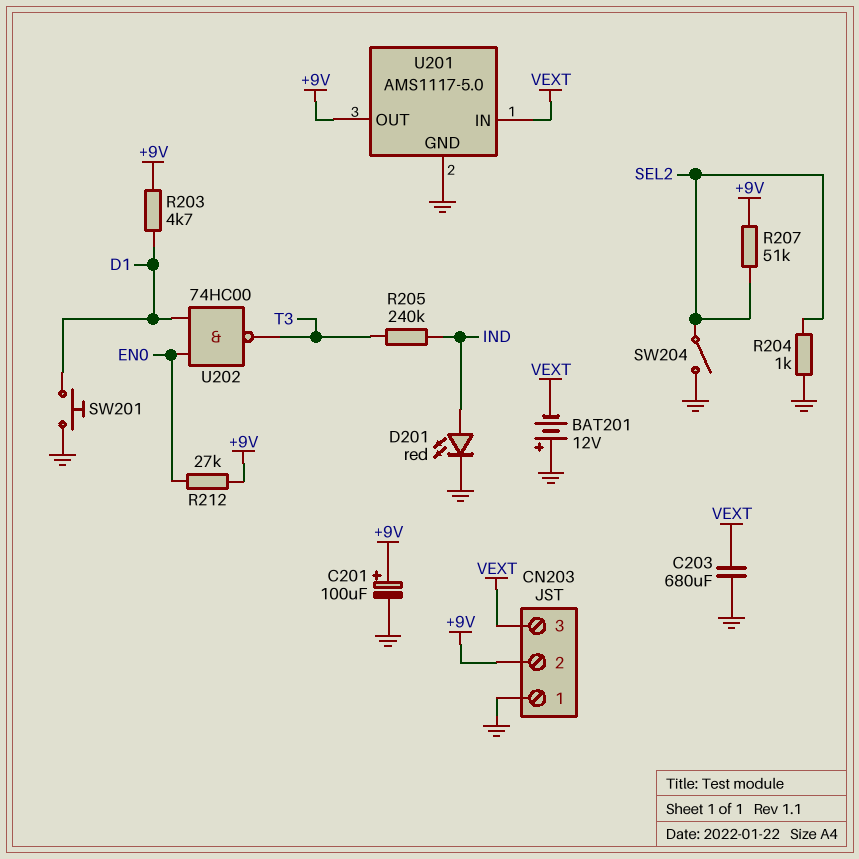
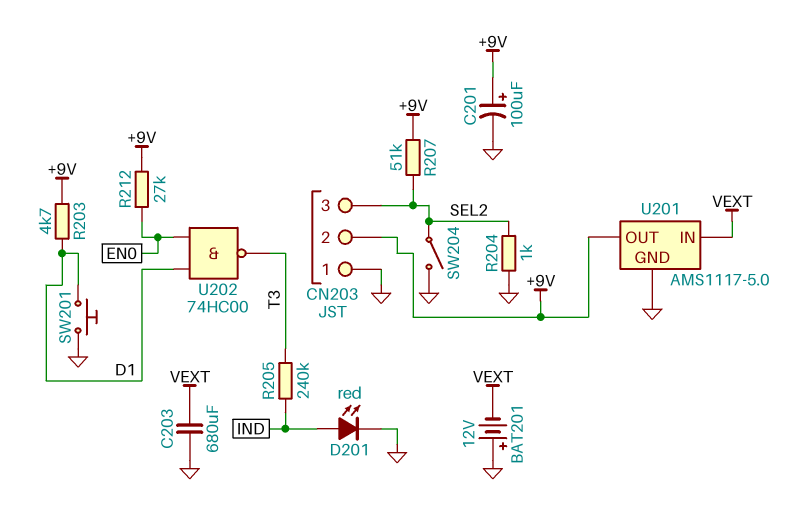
CN203 pin 3: VEXT -> SEL2

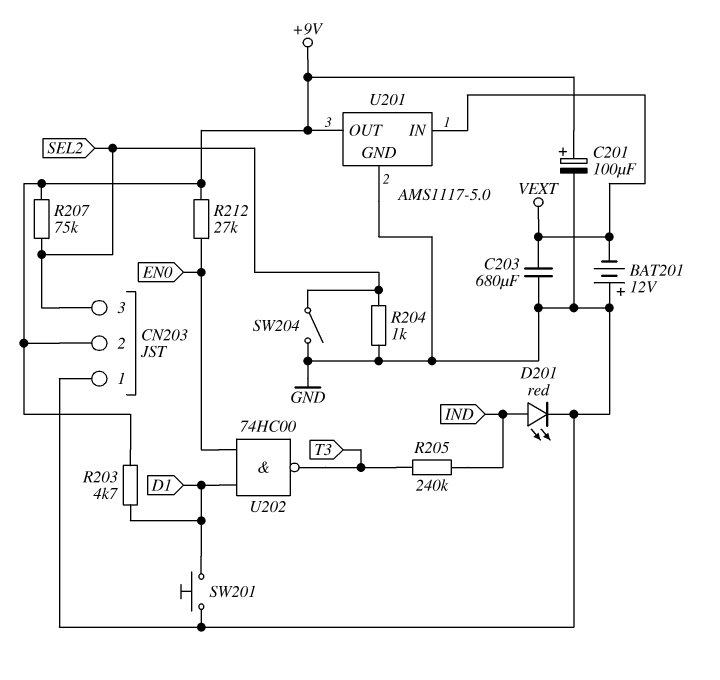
R207: 51k (+9V, SEL2) -> 75k (+9V, SEL2)

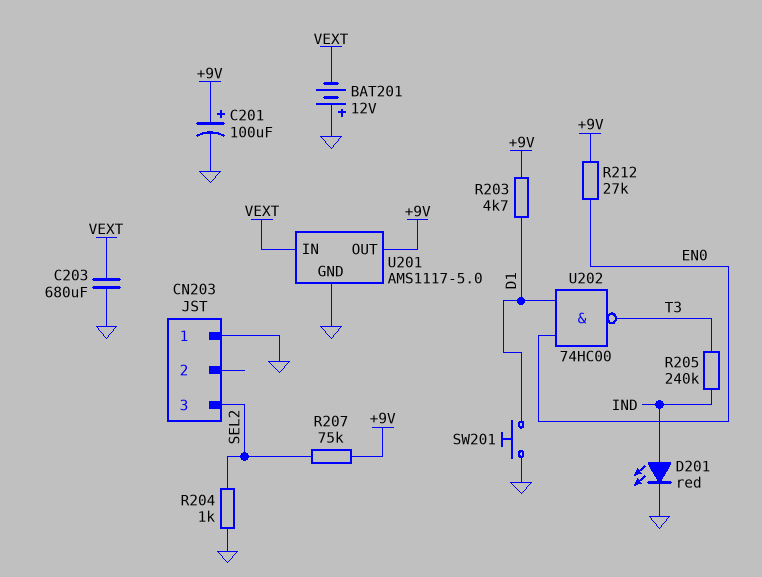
CN203 pin 2: +9V -> none
SW204: switch (GND, SEL2) -> none

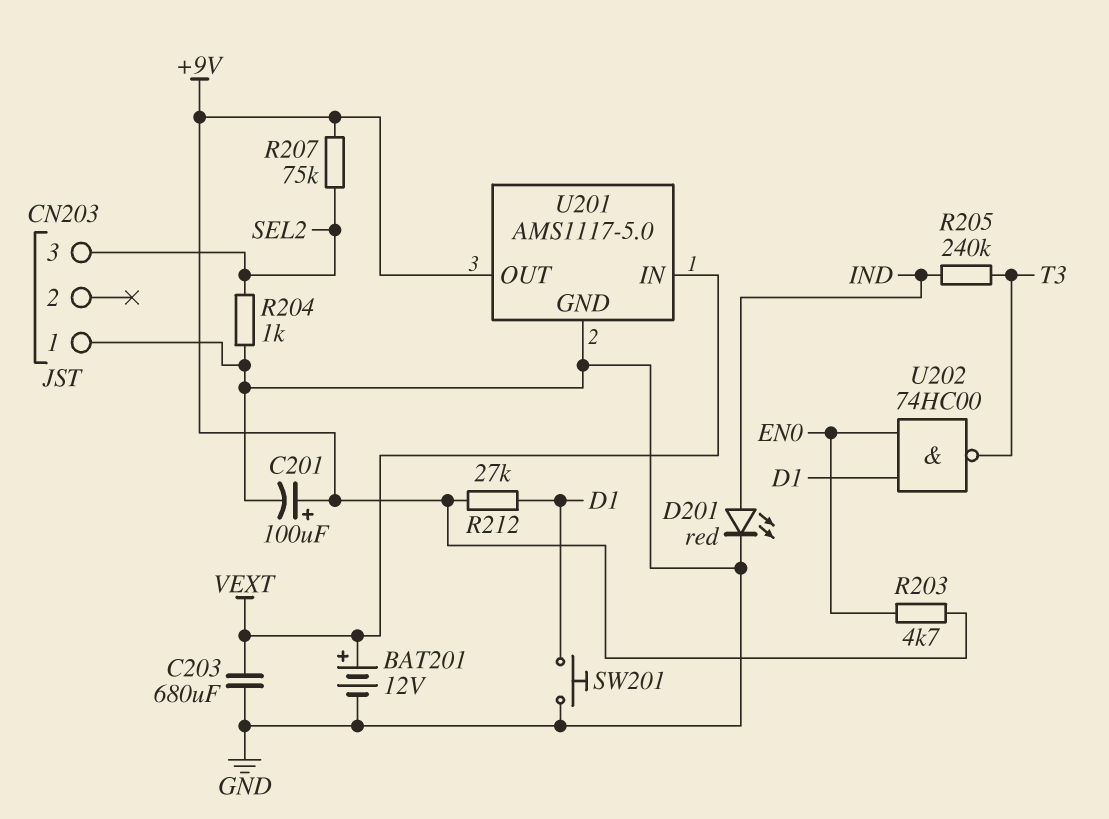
BAT201: 12V (plus GND, minus VEXT) -> 12V (plus VEXT, minus GND)
R203: 4.7k (+9V, D1) -> 4.7k (+9V, EN0)
R212: 27k (+9V, EN0) -> 27k (+9V, D1)

